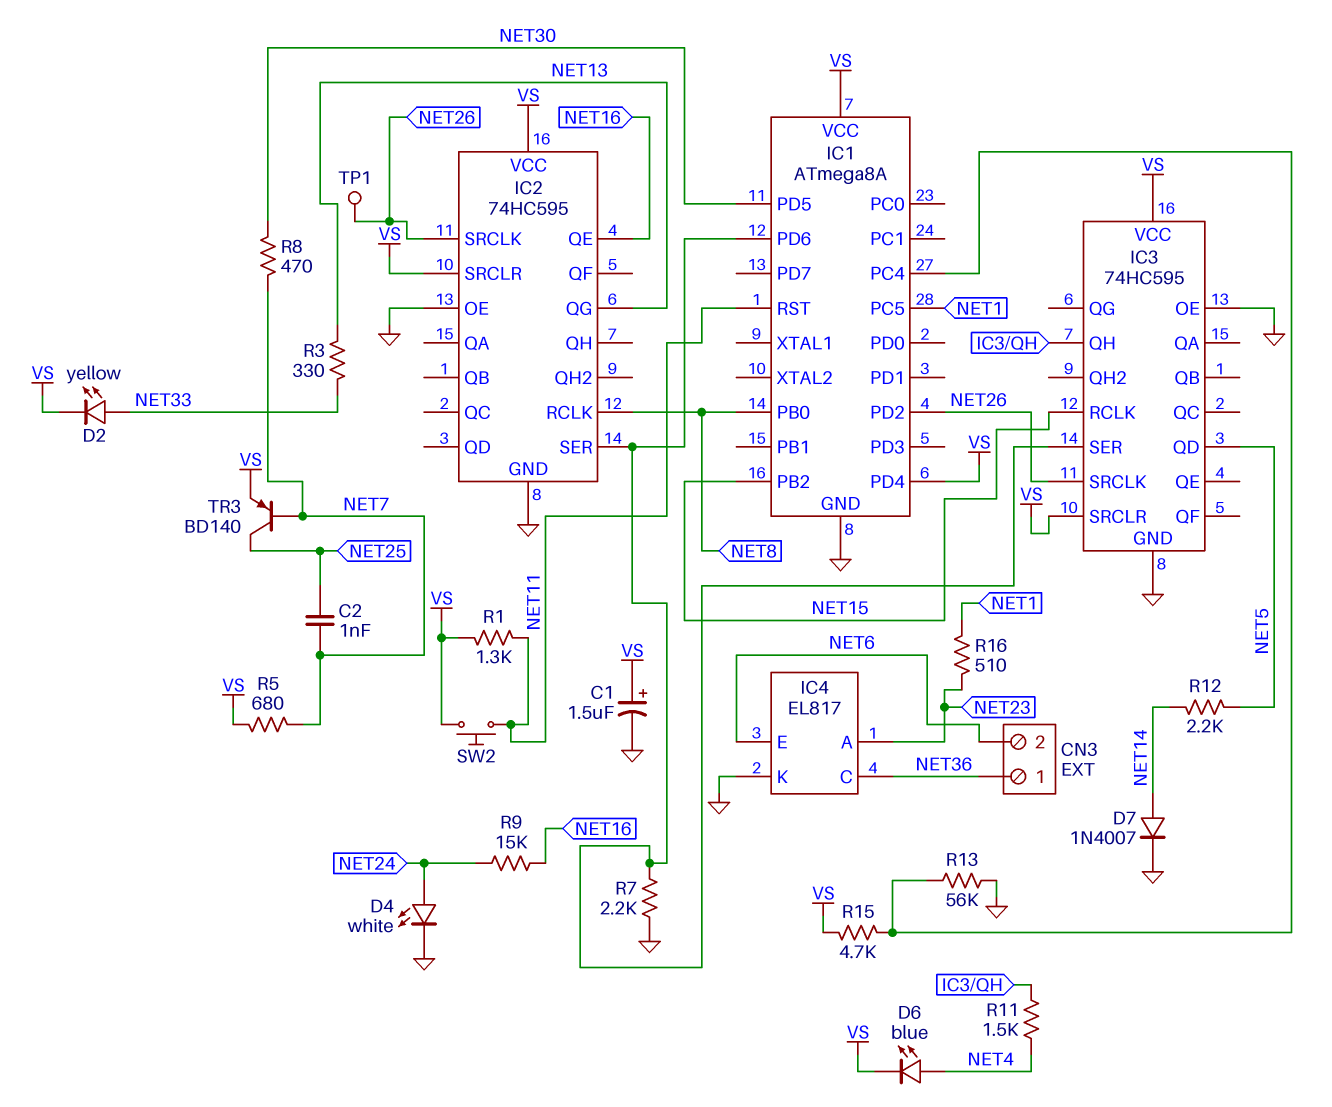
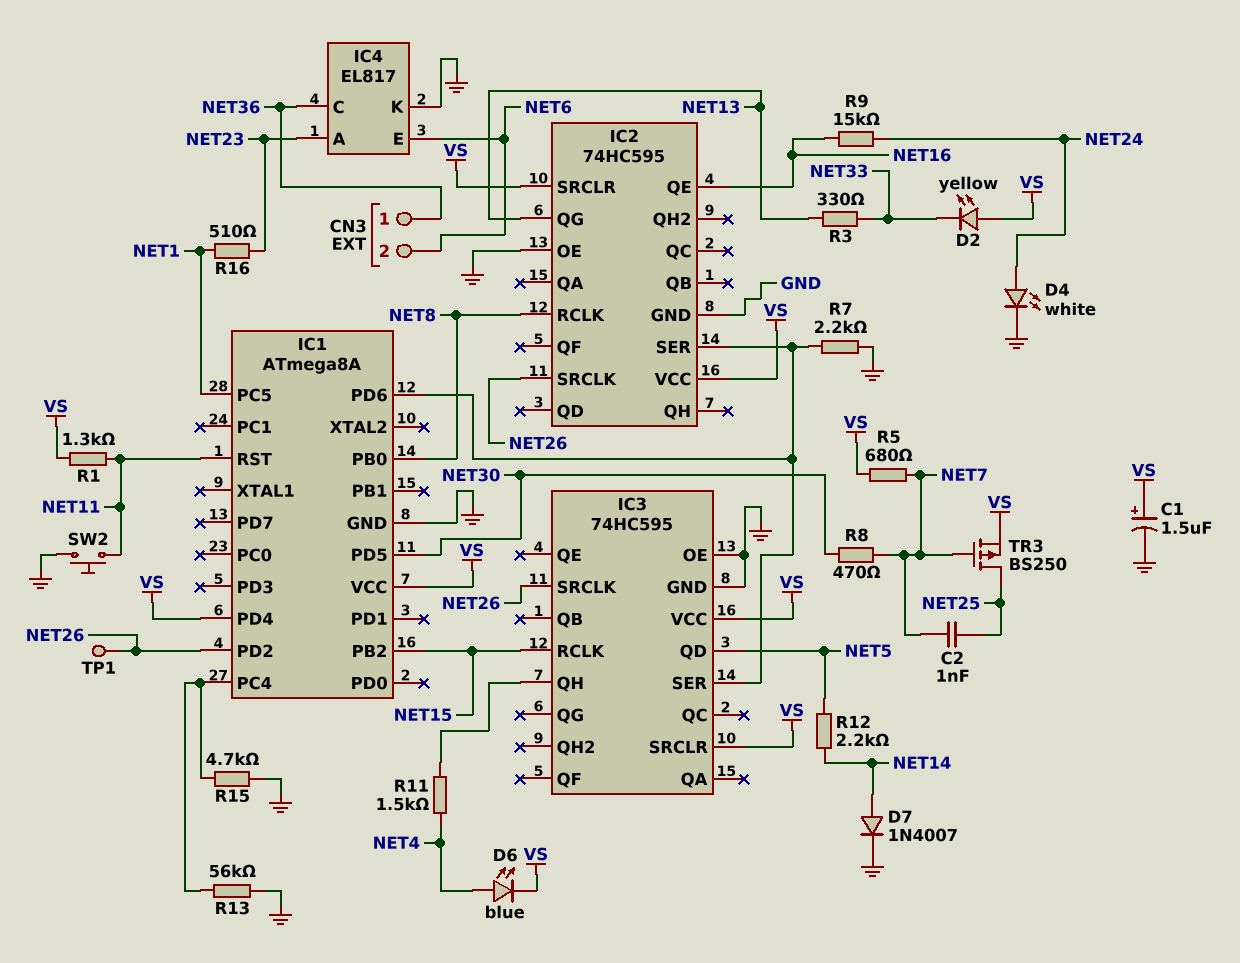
D2: LED yellow (A NET33, K VS) -> LED yellow (A VS, K NET33)
R15: 4.7k (IC1/PC4, VS) -> 4.7k (GND, IC1/PC4)
SW2: button (NET11, VS) -> button (GND, NET11)
TR3: PNP BD140 (B NET7, C NET25, E VS) -> PMOS BS250 (G NET7, D NET25, S VS)

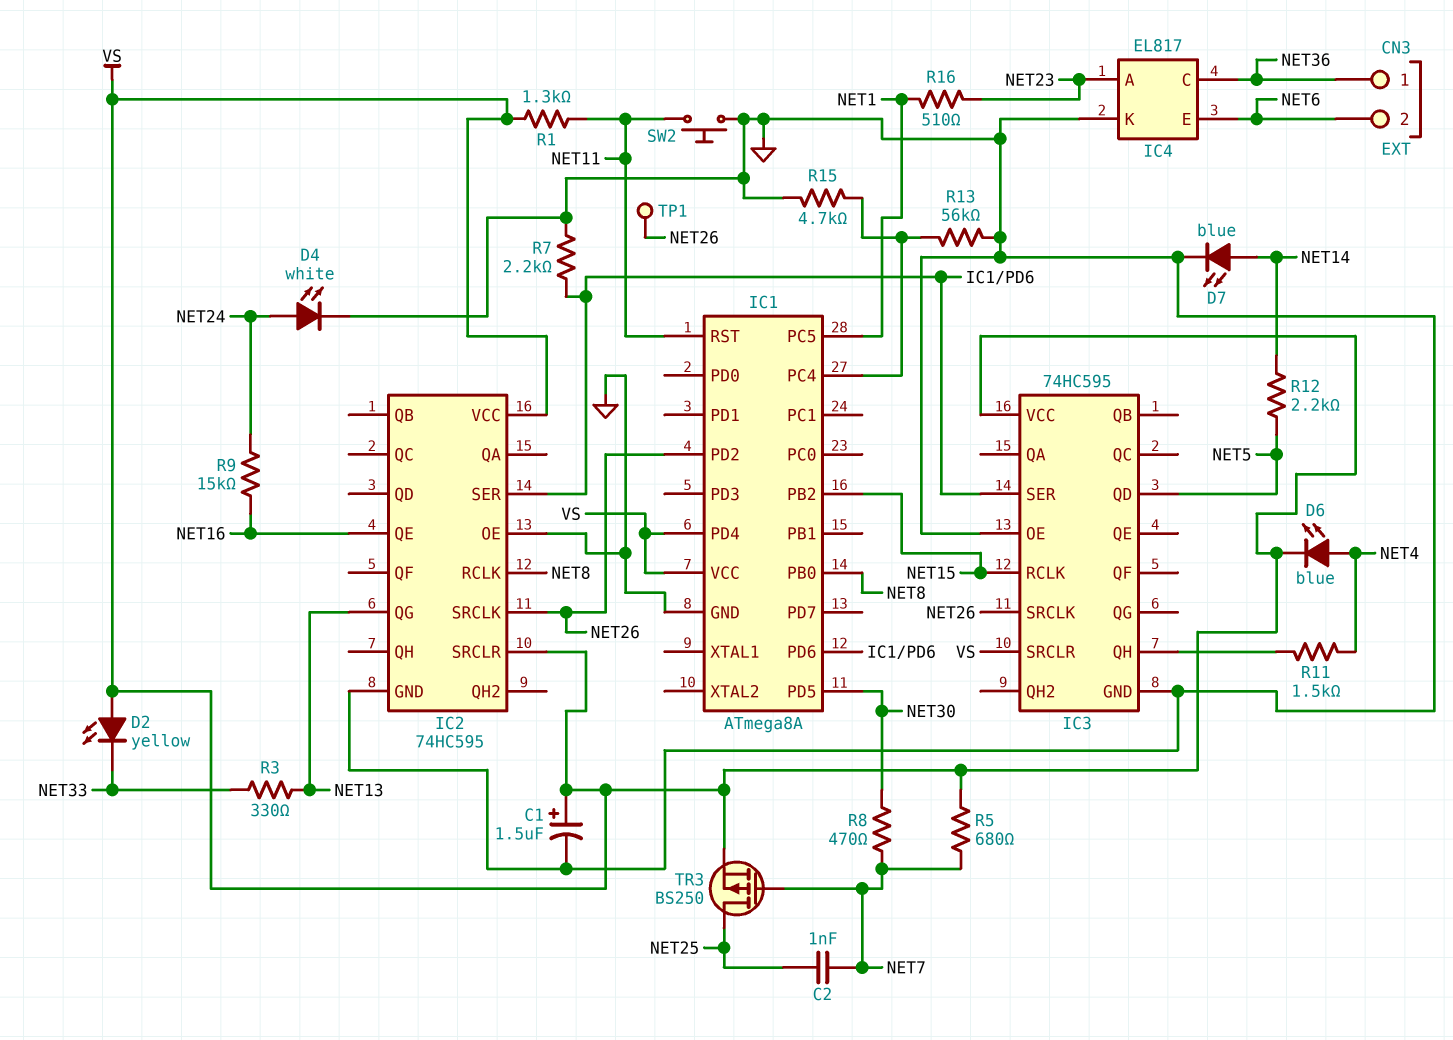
D7: diode 1N4007 (A NET14, K GND) -> LED blue (A NET14, K GND)

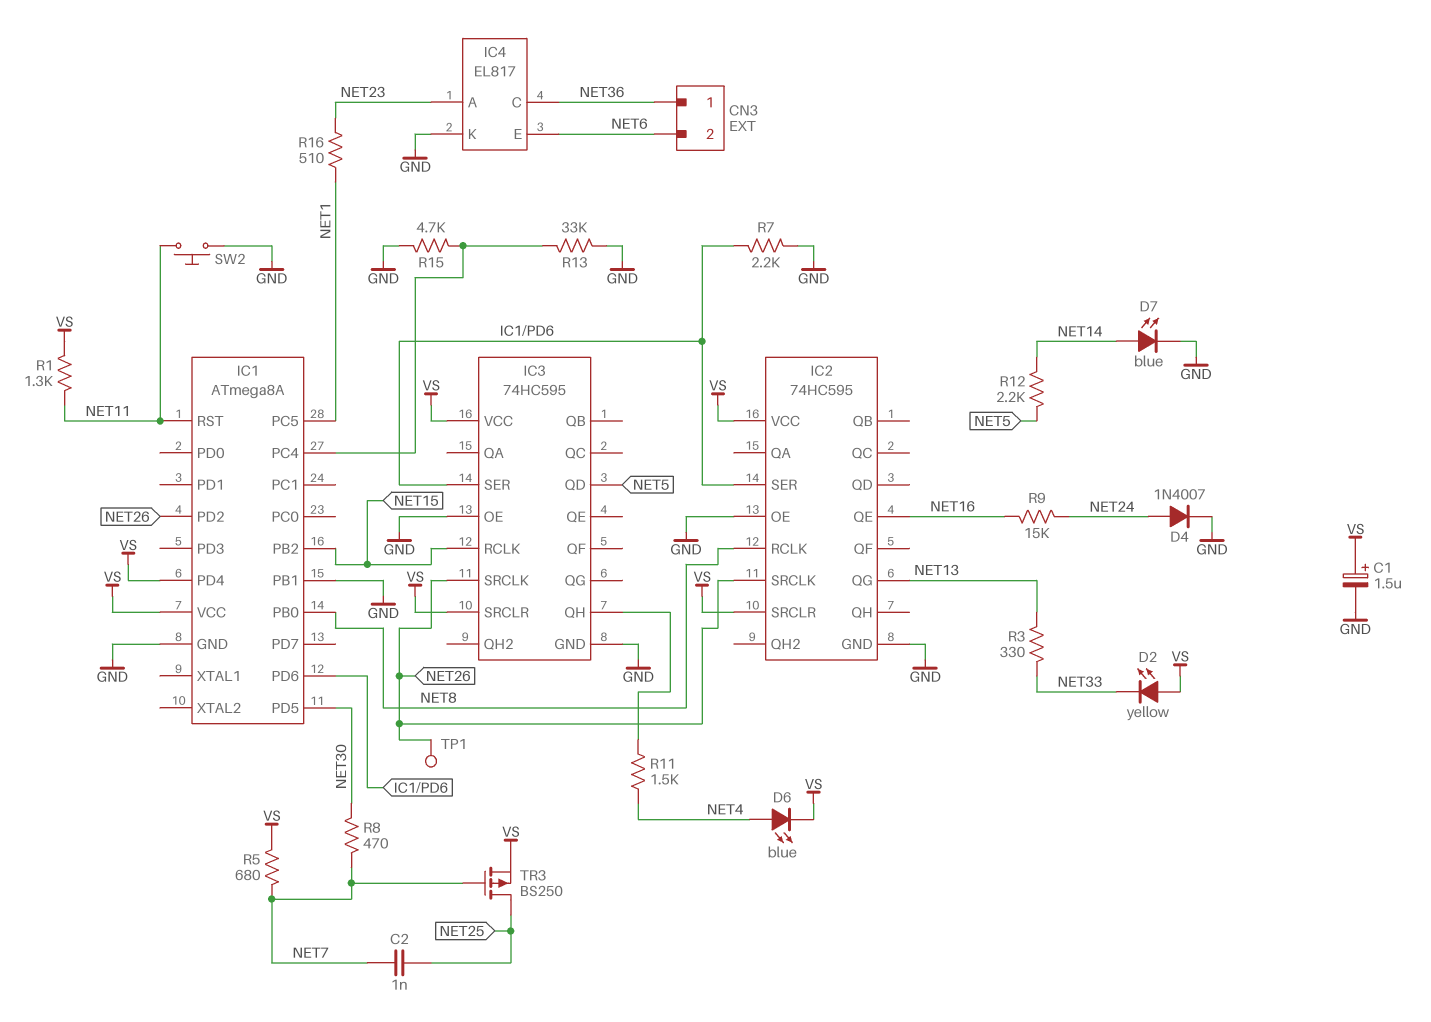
D4: LED white (A NET24, K GND) -> diode 1N4007 (A NET24, K GND)
IC1 pin PB1: none -> GND
R13: 56k (GND, IC1/PC4) -> 33k (GND, IC1/PC4)

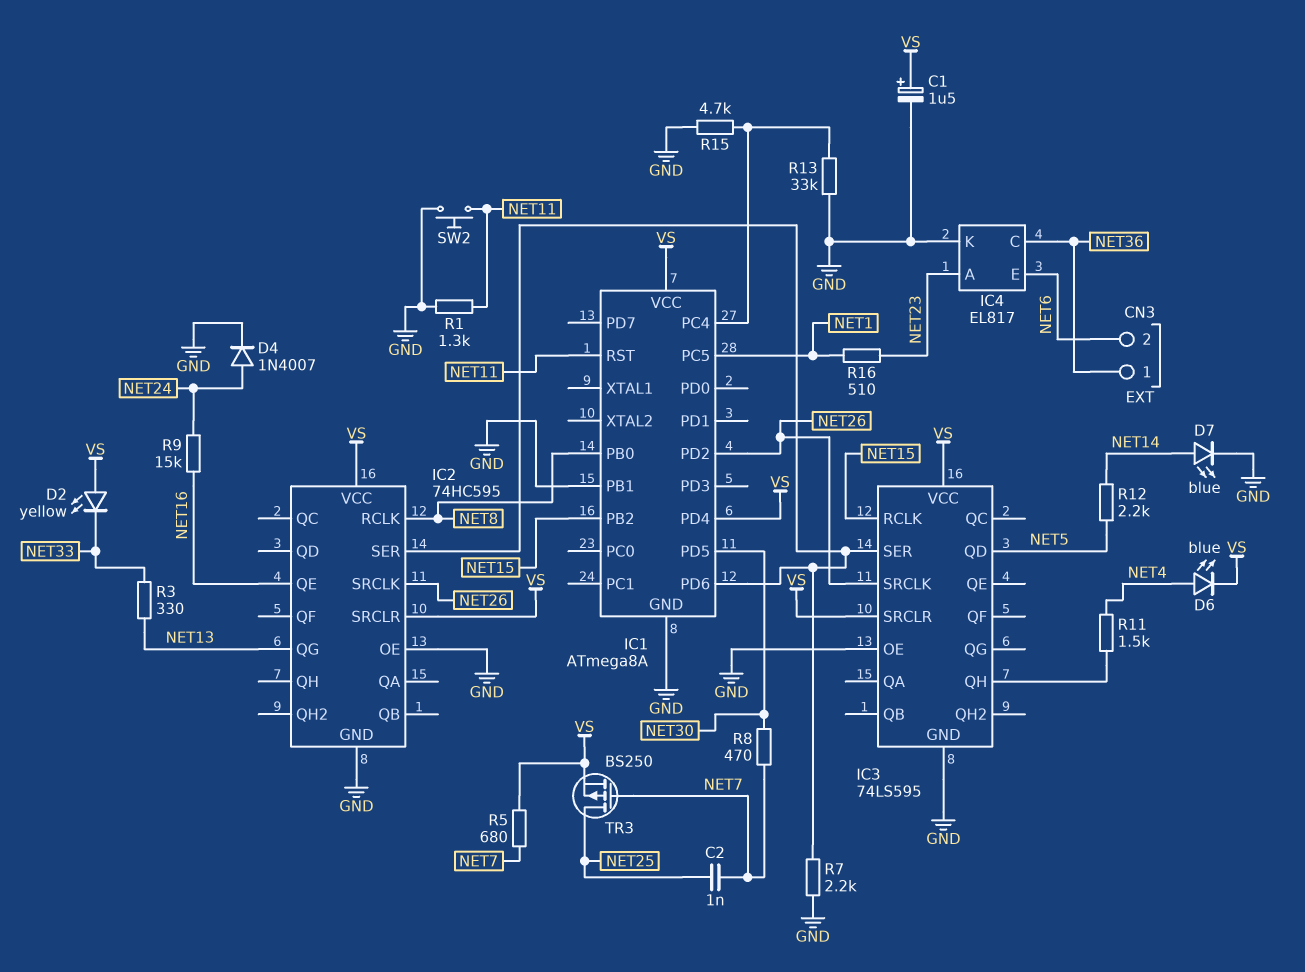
IC3: 74HC595 -> 74LS595
R1: 1.3k (NET11, VS) -> 1.3k (GND, NET11)
TP1: test point (NET26) -> none

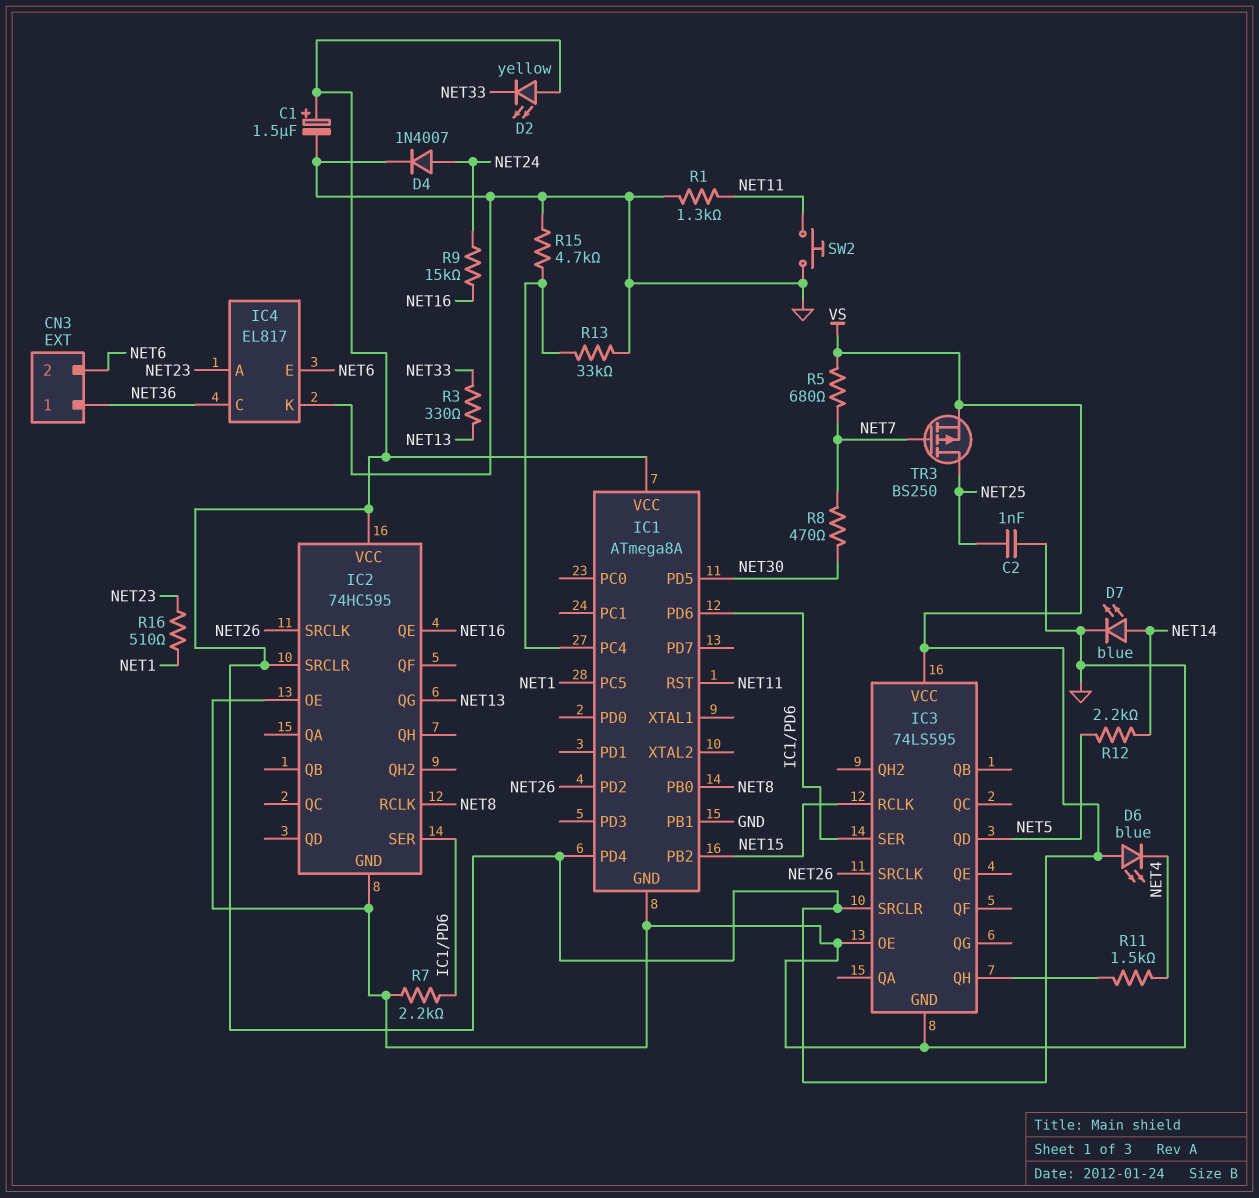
C2: 1nF (NET7, NET25) -> 1nF (GND, NET25)
D6: LED blue (A NET4, K VS) -> LED blue (A VS, K NET4)

